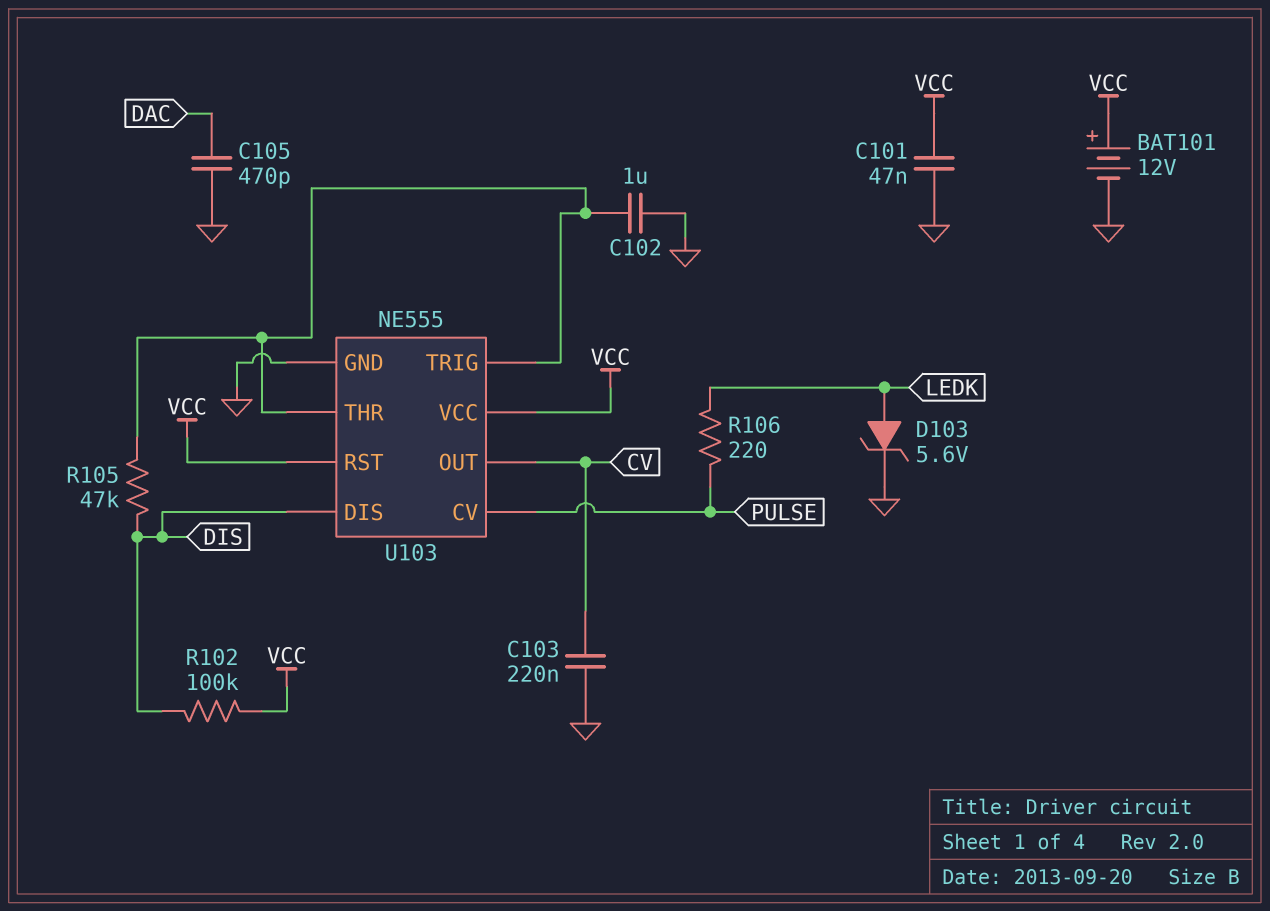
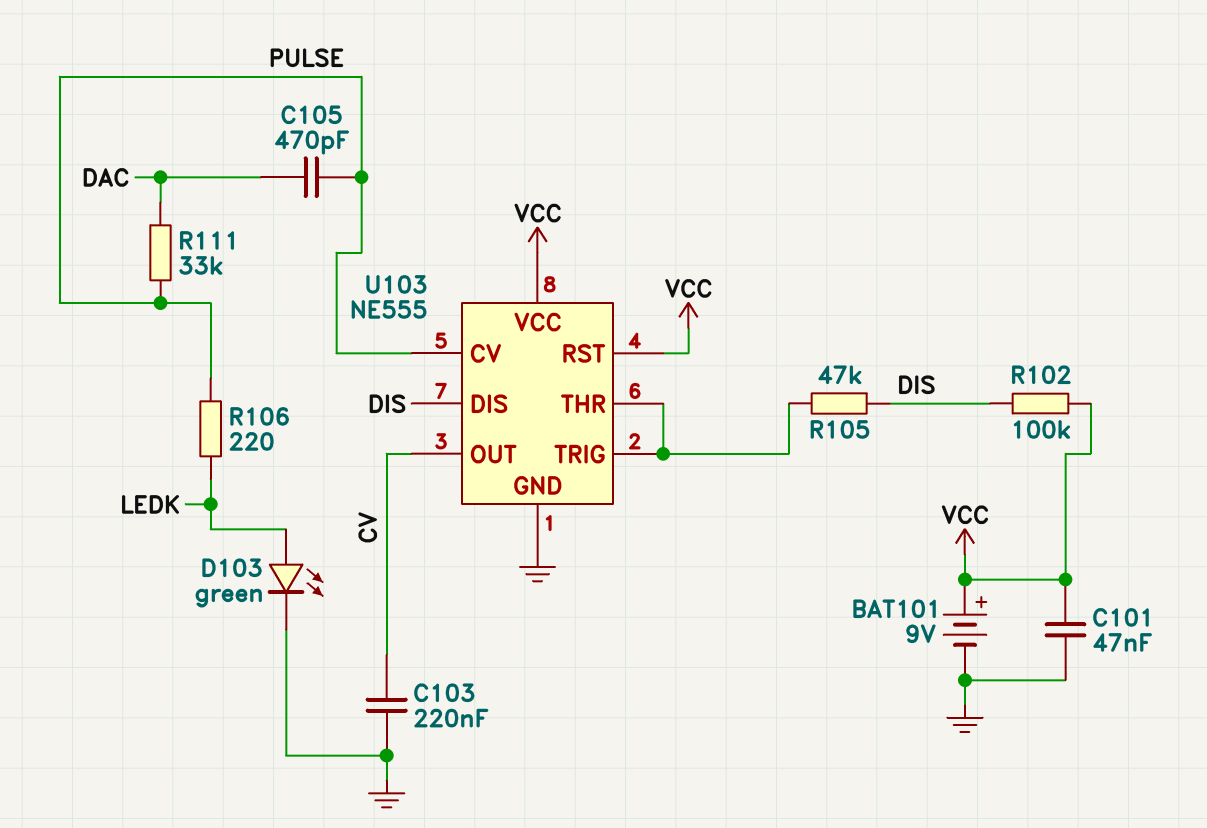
BAT101: 12V (plus VCC, minus GND) -> 9V (plus VCC, minus GND)
C102: 1uF (GND, U103/THR) -> none
C105: 470pF (DAC, GND) -> 470pF (DAC, PULSE)
D103: zener 5.6V (A LEDK, K GND) -> LED green (A LEDK, K GND)
R111: none -> 33k (DAC, PULSE)

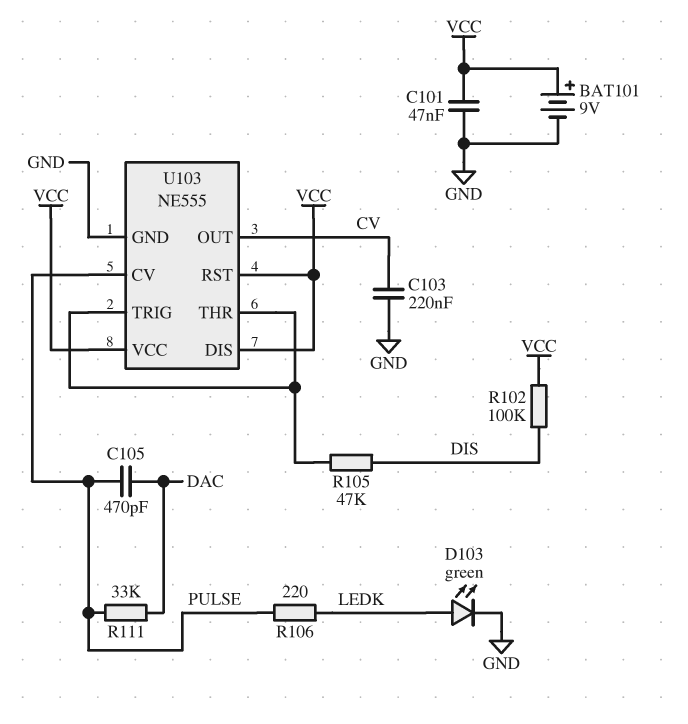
U103 pin DIS: DIS -> VCC

